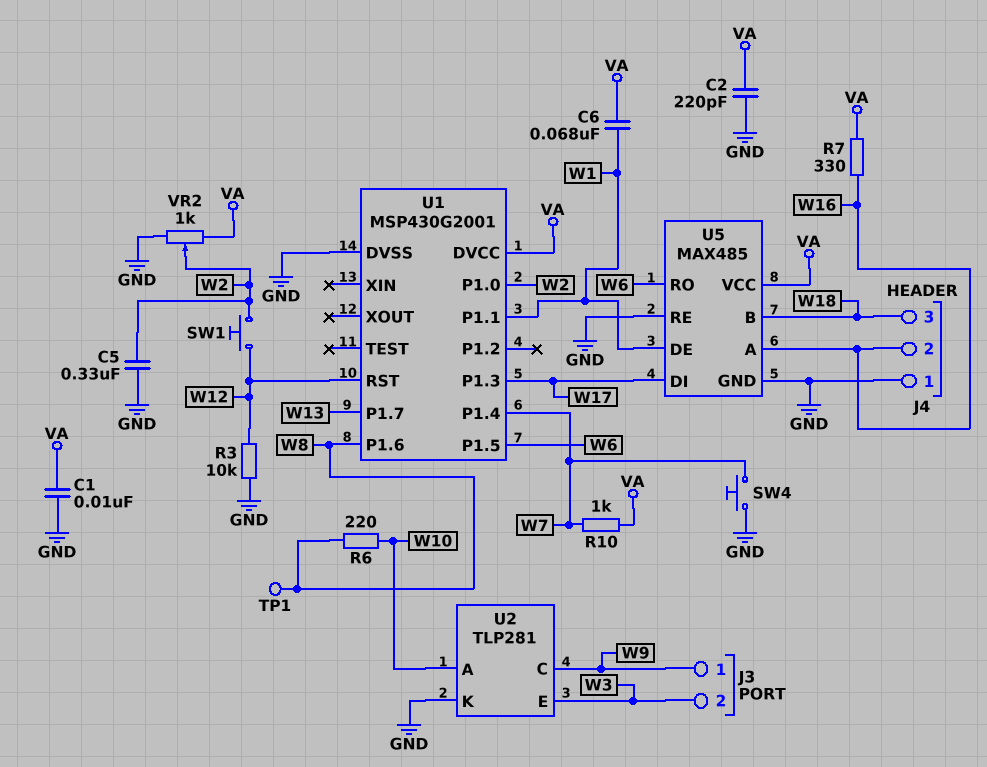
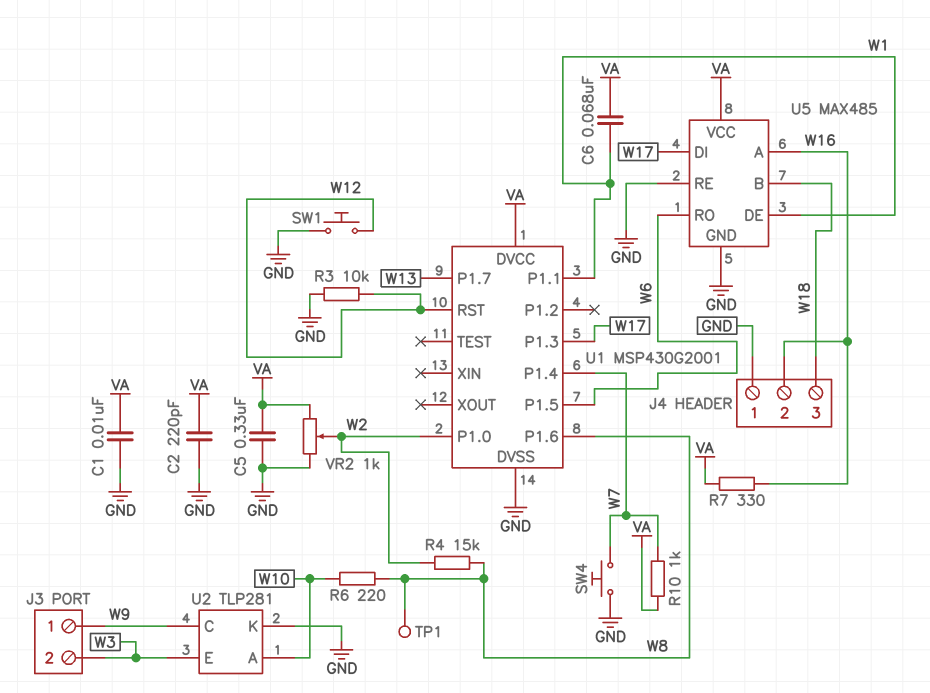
C5: 330nF (GND, W2) -> 330nF (GND, VA)
R4: none -> 15k (W2, W8)
SW1: button (W2, W12) -> button (GND, W12)

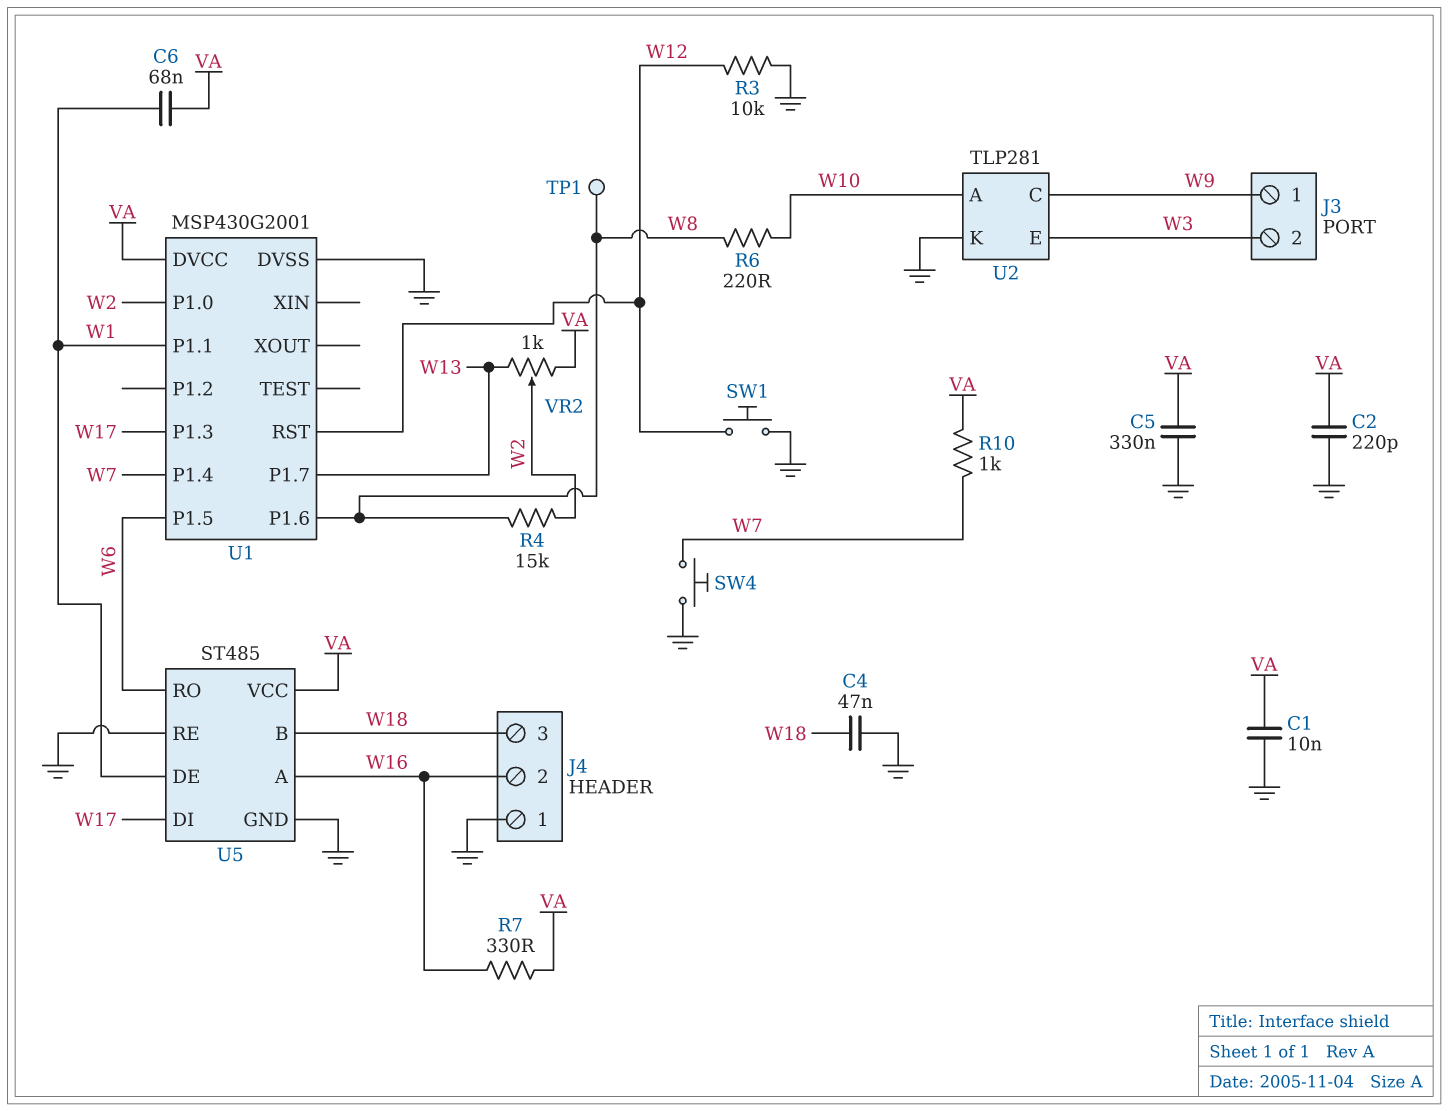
C4: none -> 47nF (GND, W18)
U5: MAX485 -> ST485
VR2: 1k (GND, VA, wiper W2) -> 1k (VA, W13, wiper W2)

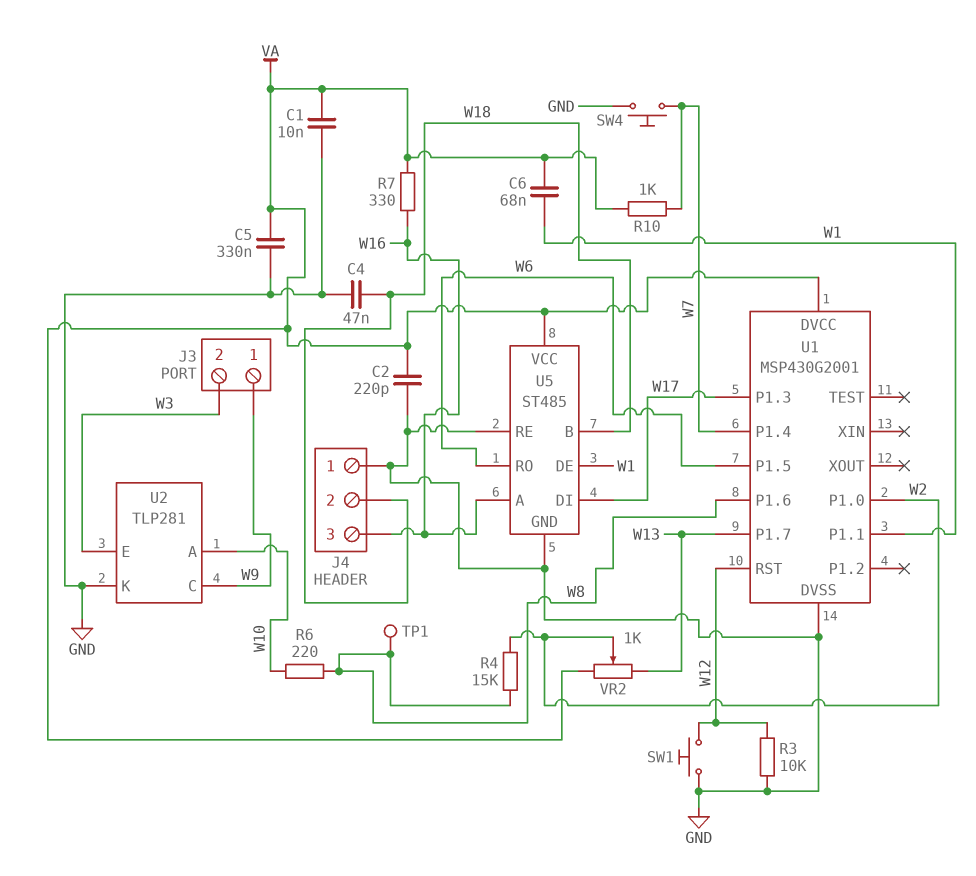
J4 pin 2: W16 -> W18
J4 pin 3: W18 -> W16

